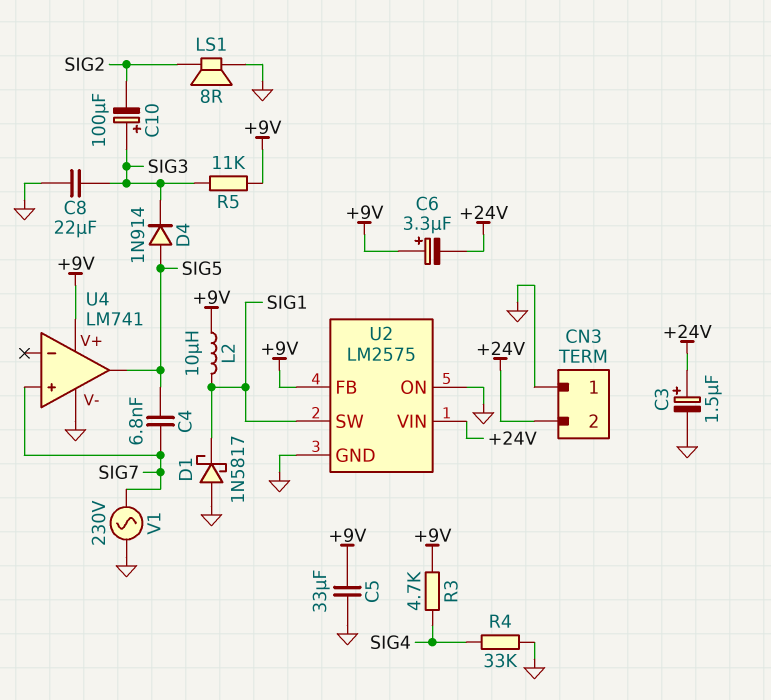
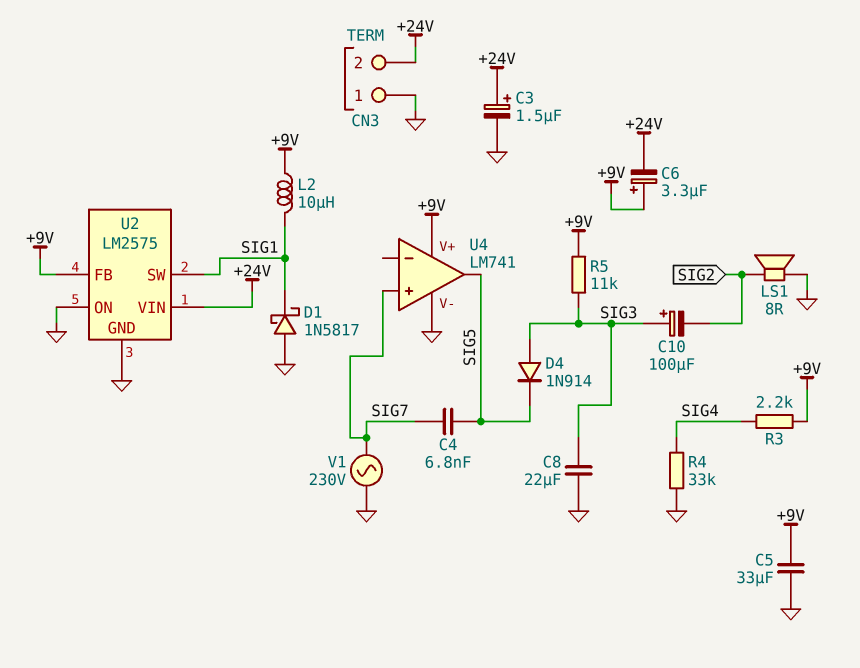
D4: diode 1N914 (A SIG5, K SIG3) -> diode 1N914 (A SIG3, K SIG5)
R3: 4.7k (+9V, SIG4) -> 2.2k (+9V, SIG4)

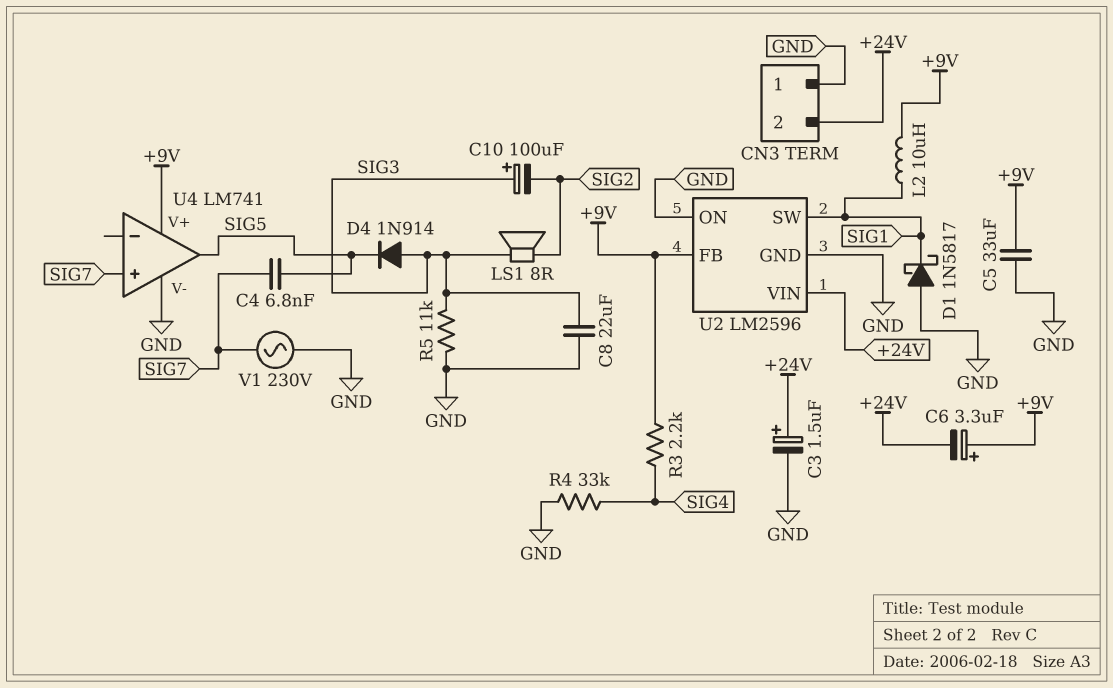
LS1: speaker 8R (GND, SIG2) -> speaker 8R (SIG2, SIG3)
R5: 11k (+9V, SIG3) -> 11k (GND, SIG3)
U2: LM2575 -> LM2596

